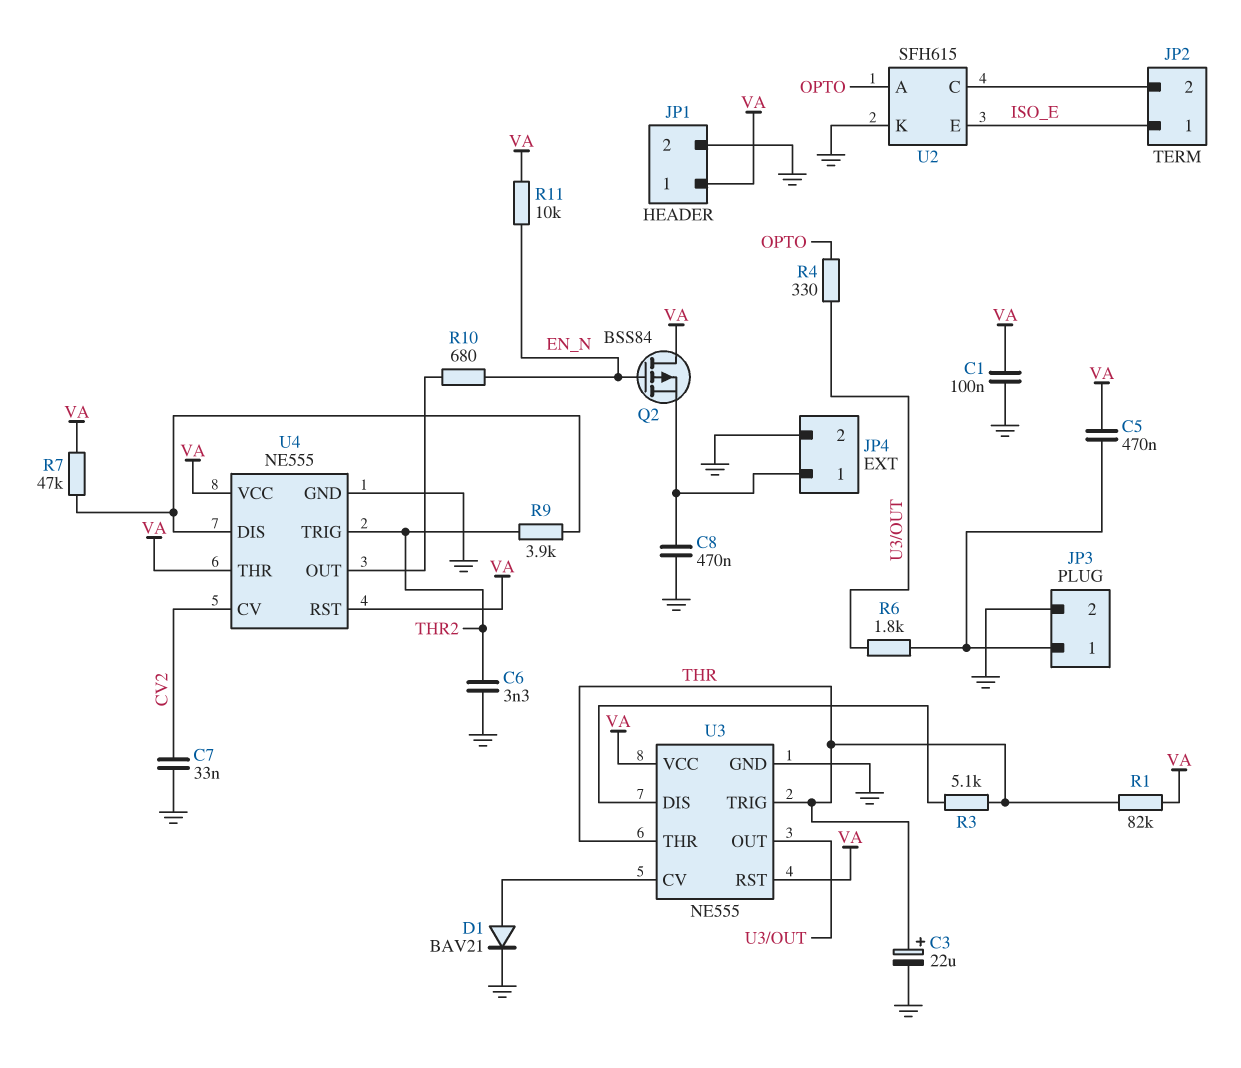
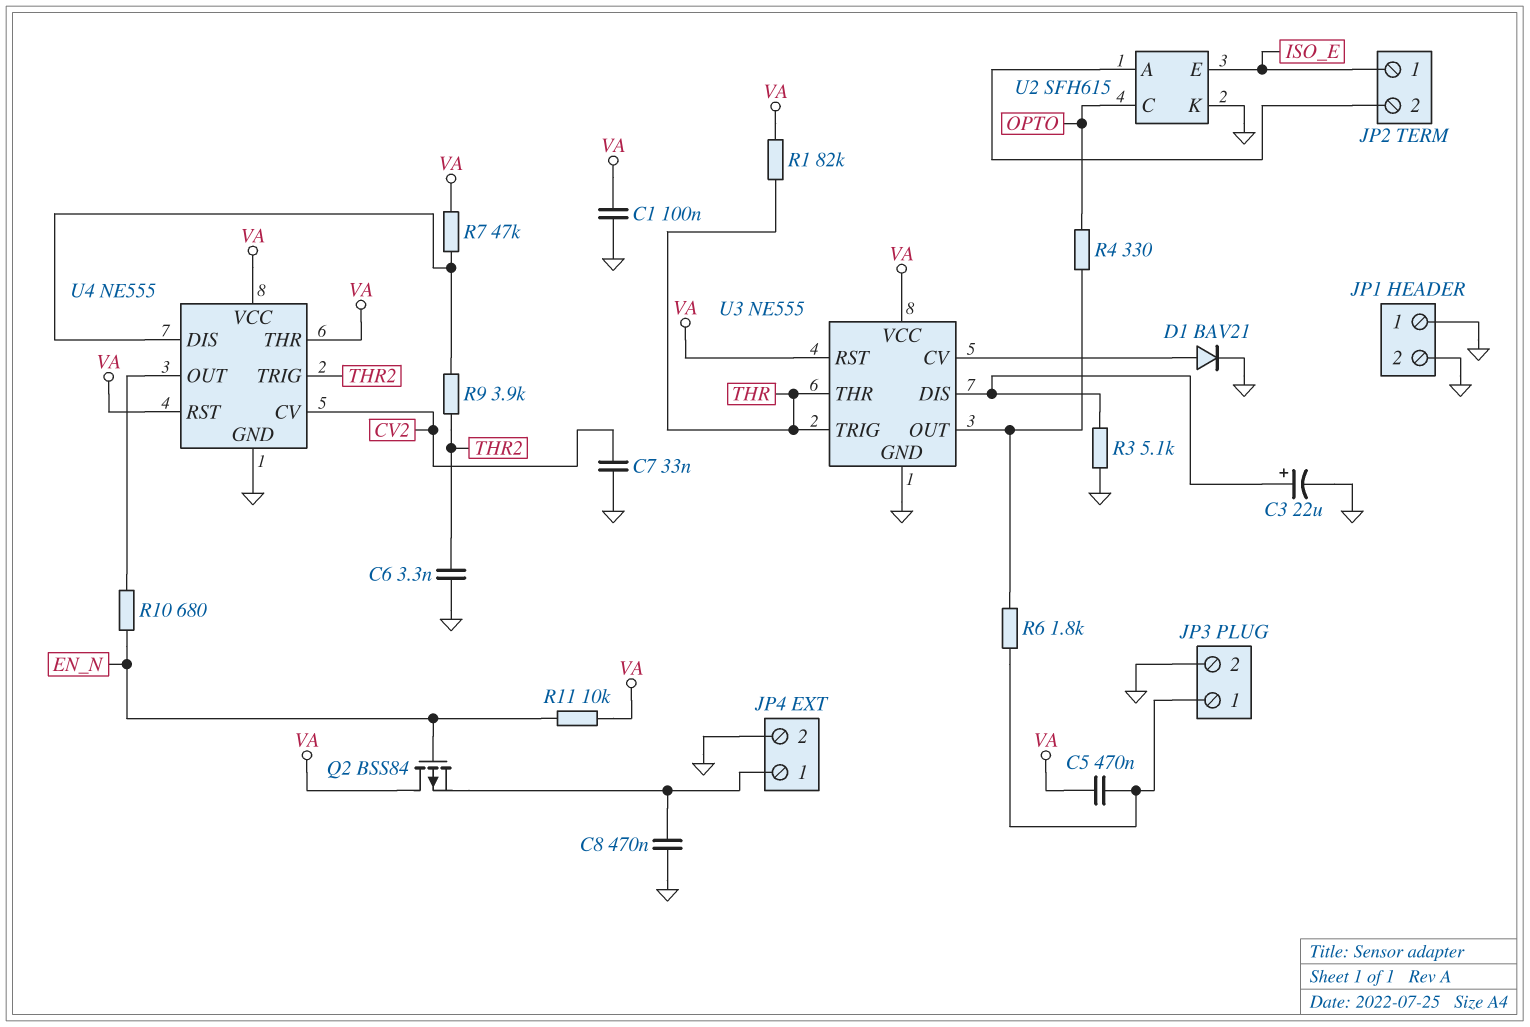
C3: 22uF (plus THR, minus GND) -> 22uF (plus U3/DIS, minus GND)
JP1 pin 1: VA -> GND
R3: 5.1k (THR, U3/DIS) -> 5.1k (GND, U3/DIS)
U2 pin A: OPTO -> JP2/2
U2 pin C: JP2/2 -> OPTO

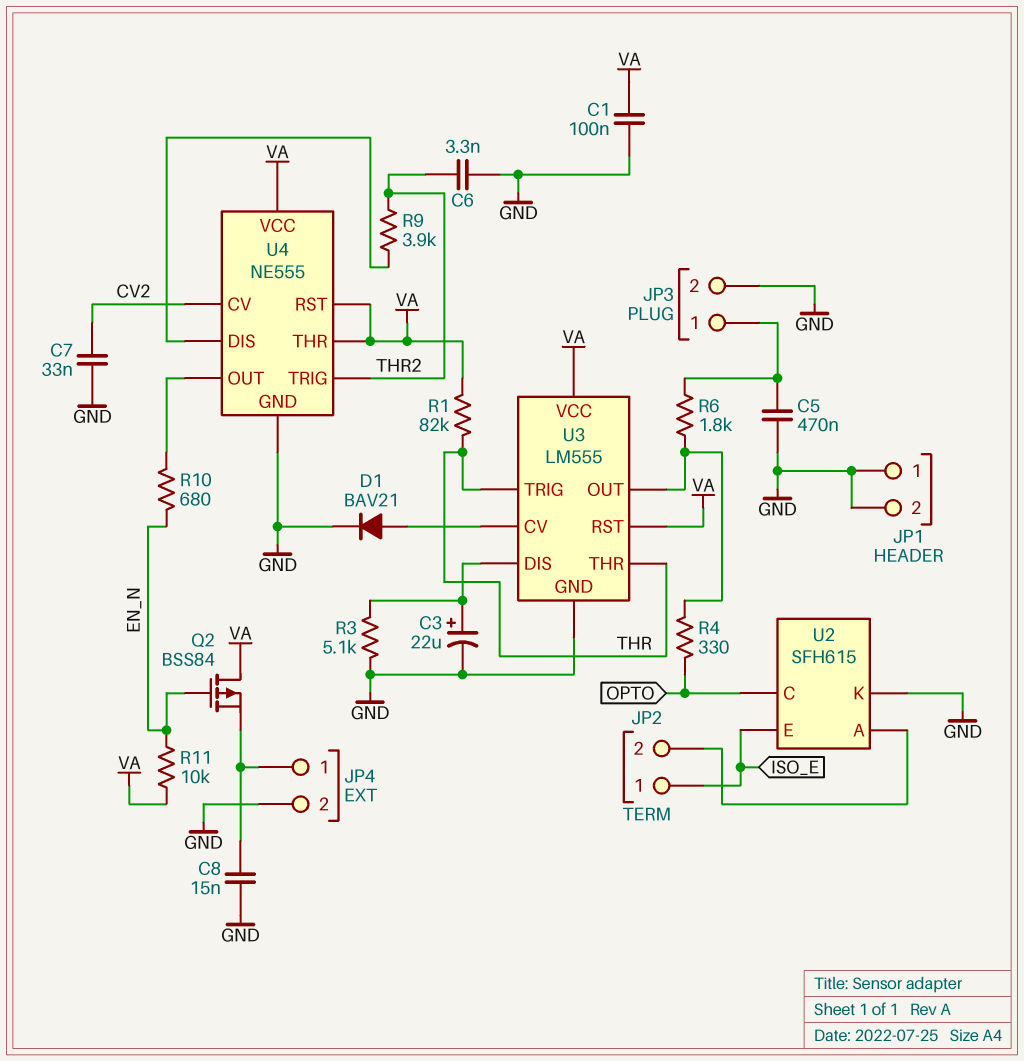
C5: 470nF (JP3/1, VA) -> 470nF (GND, JP3/1)
C8: 470nF (GND, JP4/1) -> 15nF (GND, JP4/1)
R7: 47k (U4/DIS, VA) -> none
U3: NE555 -> LM555

